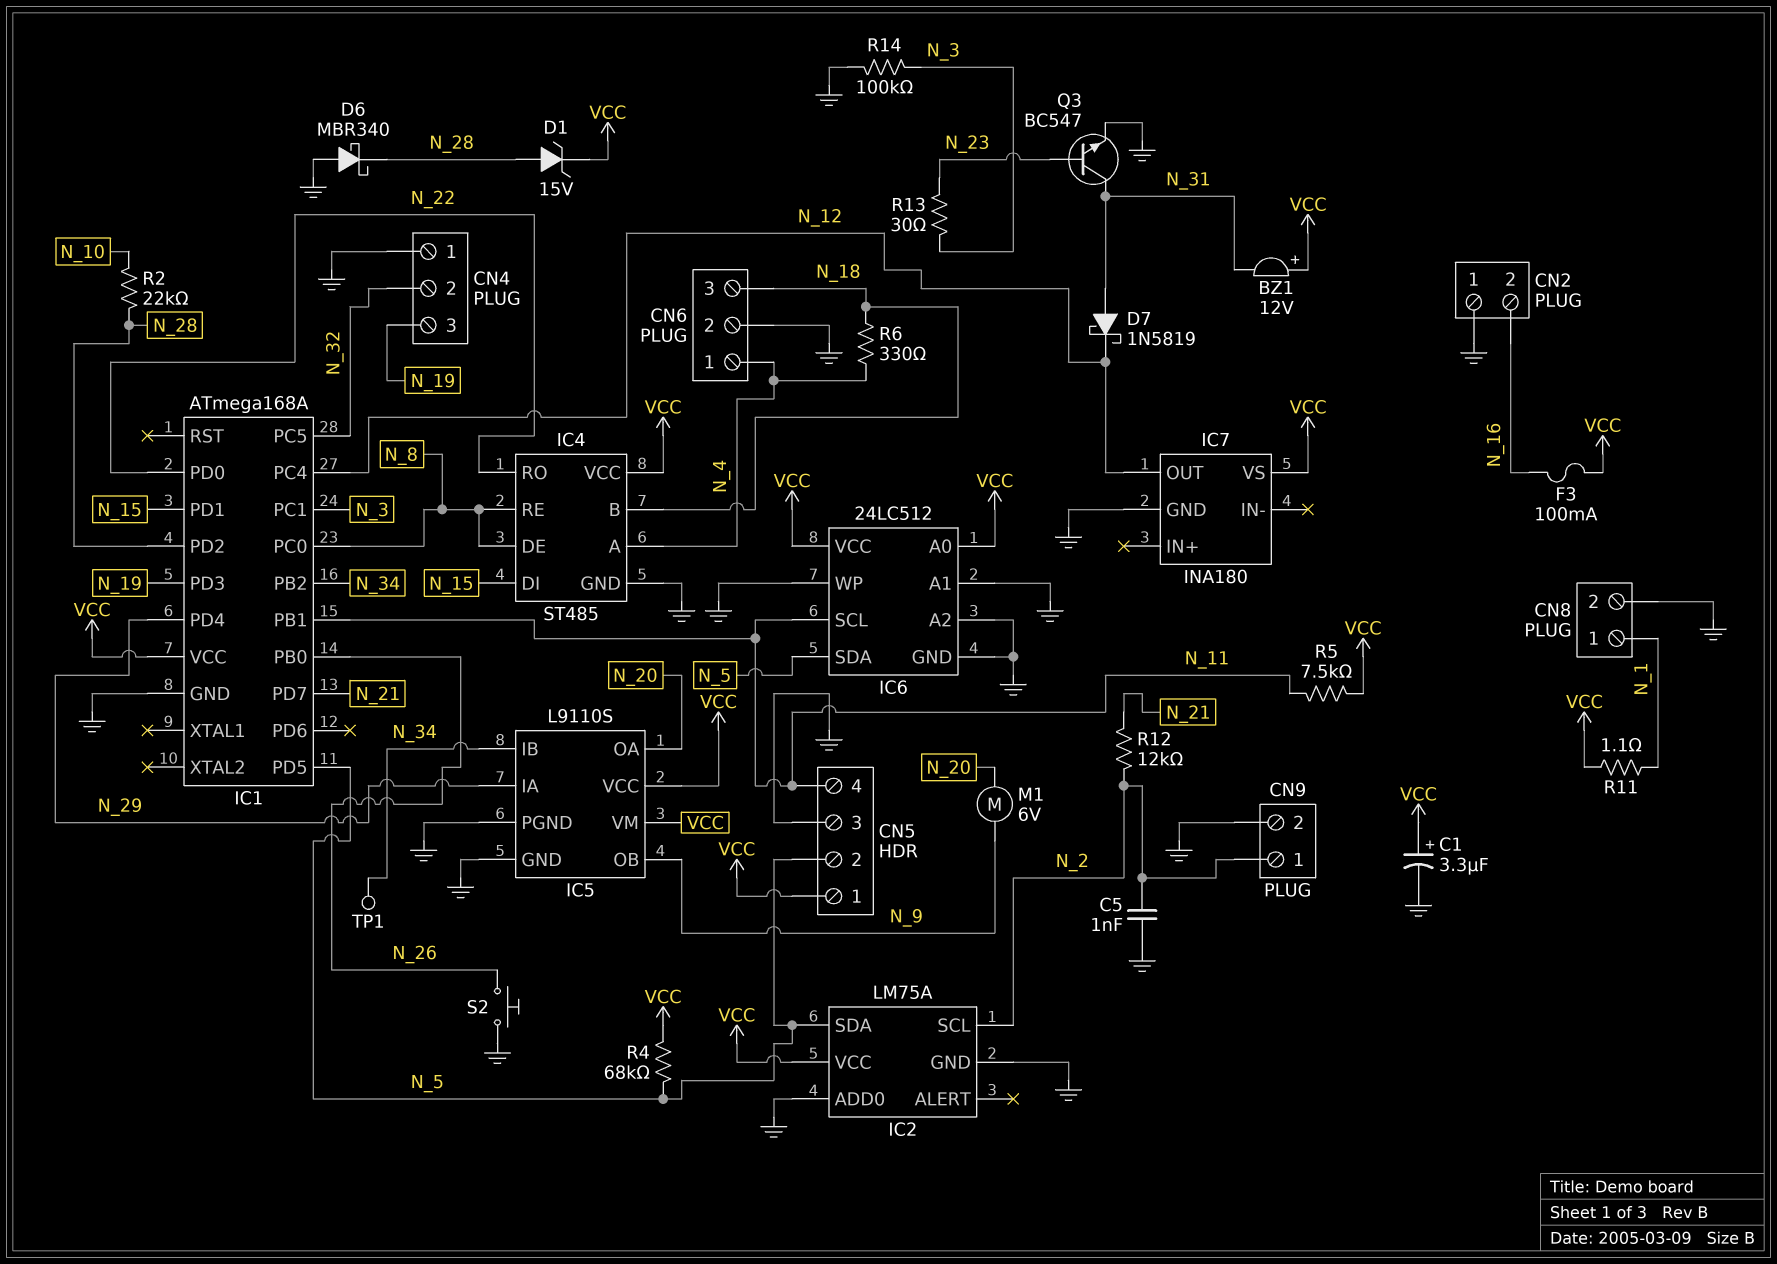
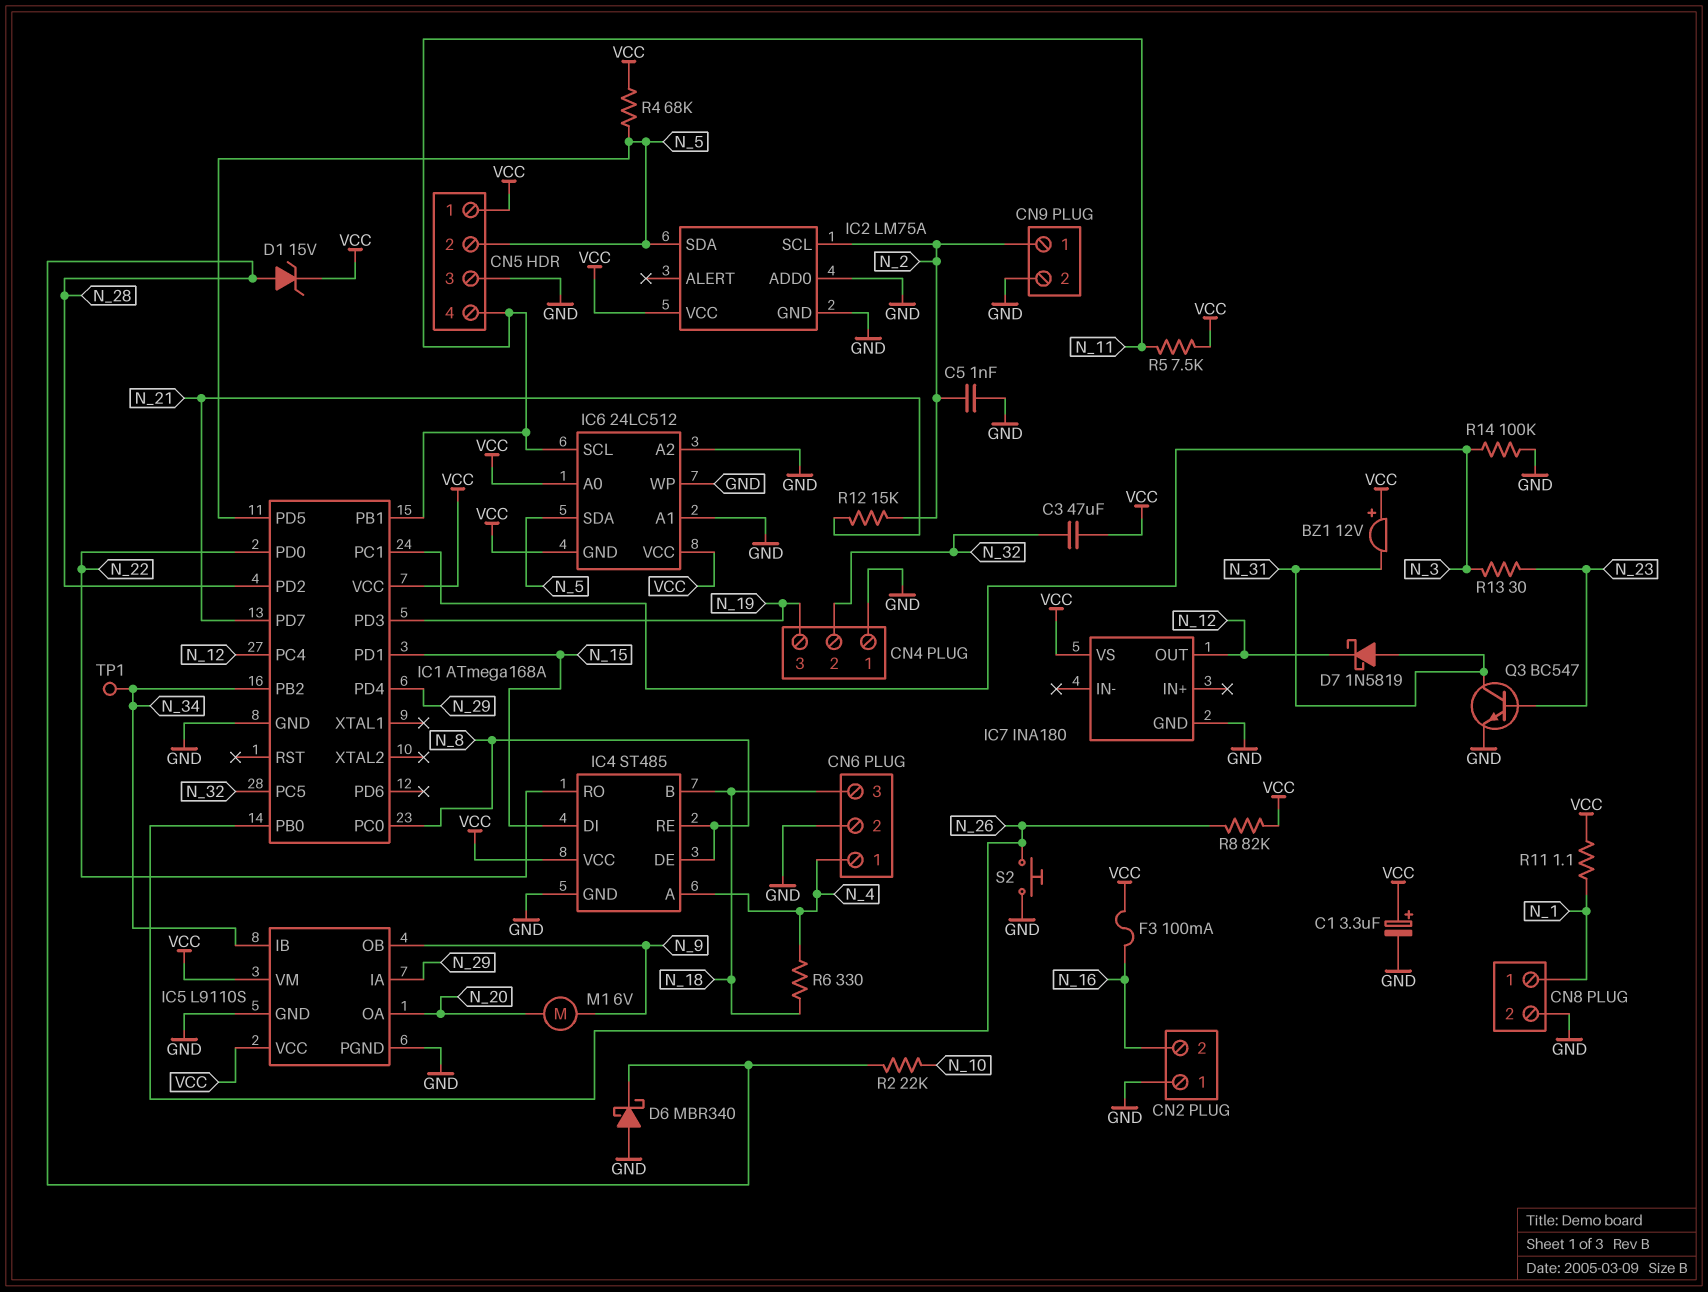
C3: none -> 47uF (N_32, VCC)
IC6 pin GND: GND -> VCC
R8: none -> 82k (N_26, VCC)
R12: 12k (N_2, N_21) -> 15k (N_2, N_21)

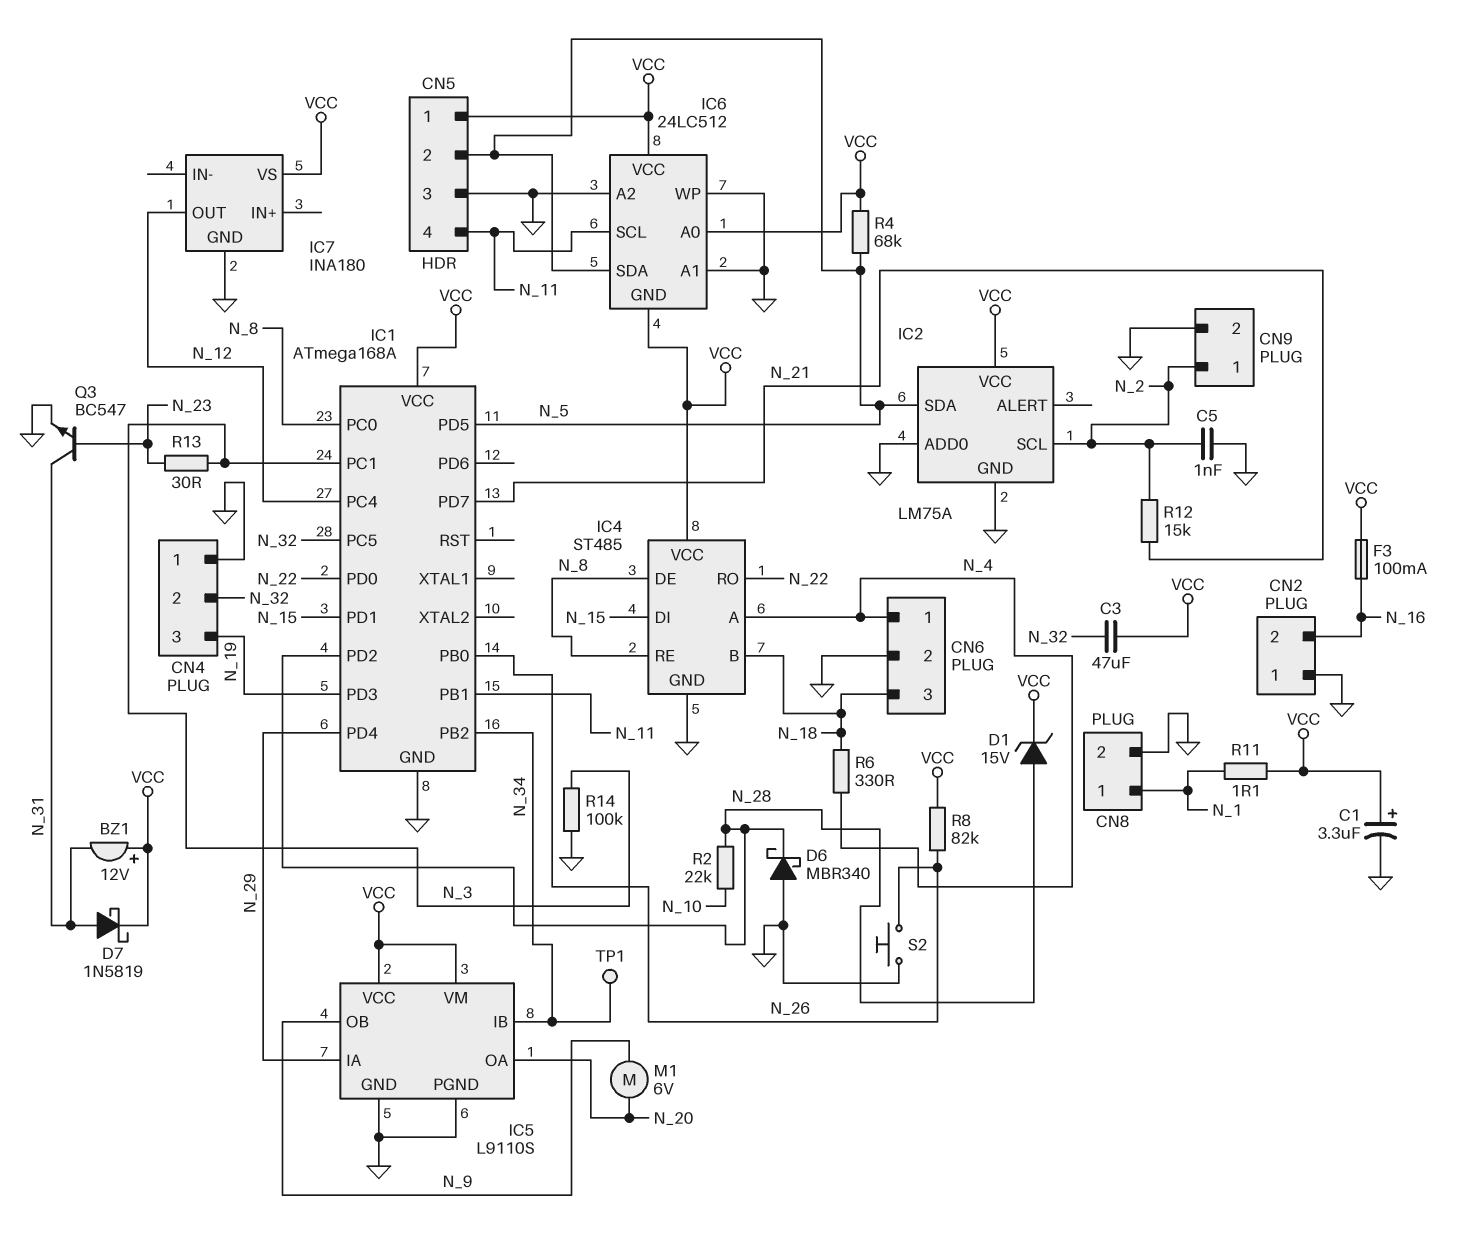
D7: schottky 1N5819 (A N_31, K N_12) -> schottky 1N5819 (A N_31, K VCC)
R5: 7.5k (N_11, VCC) -> none

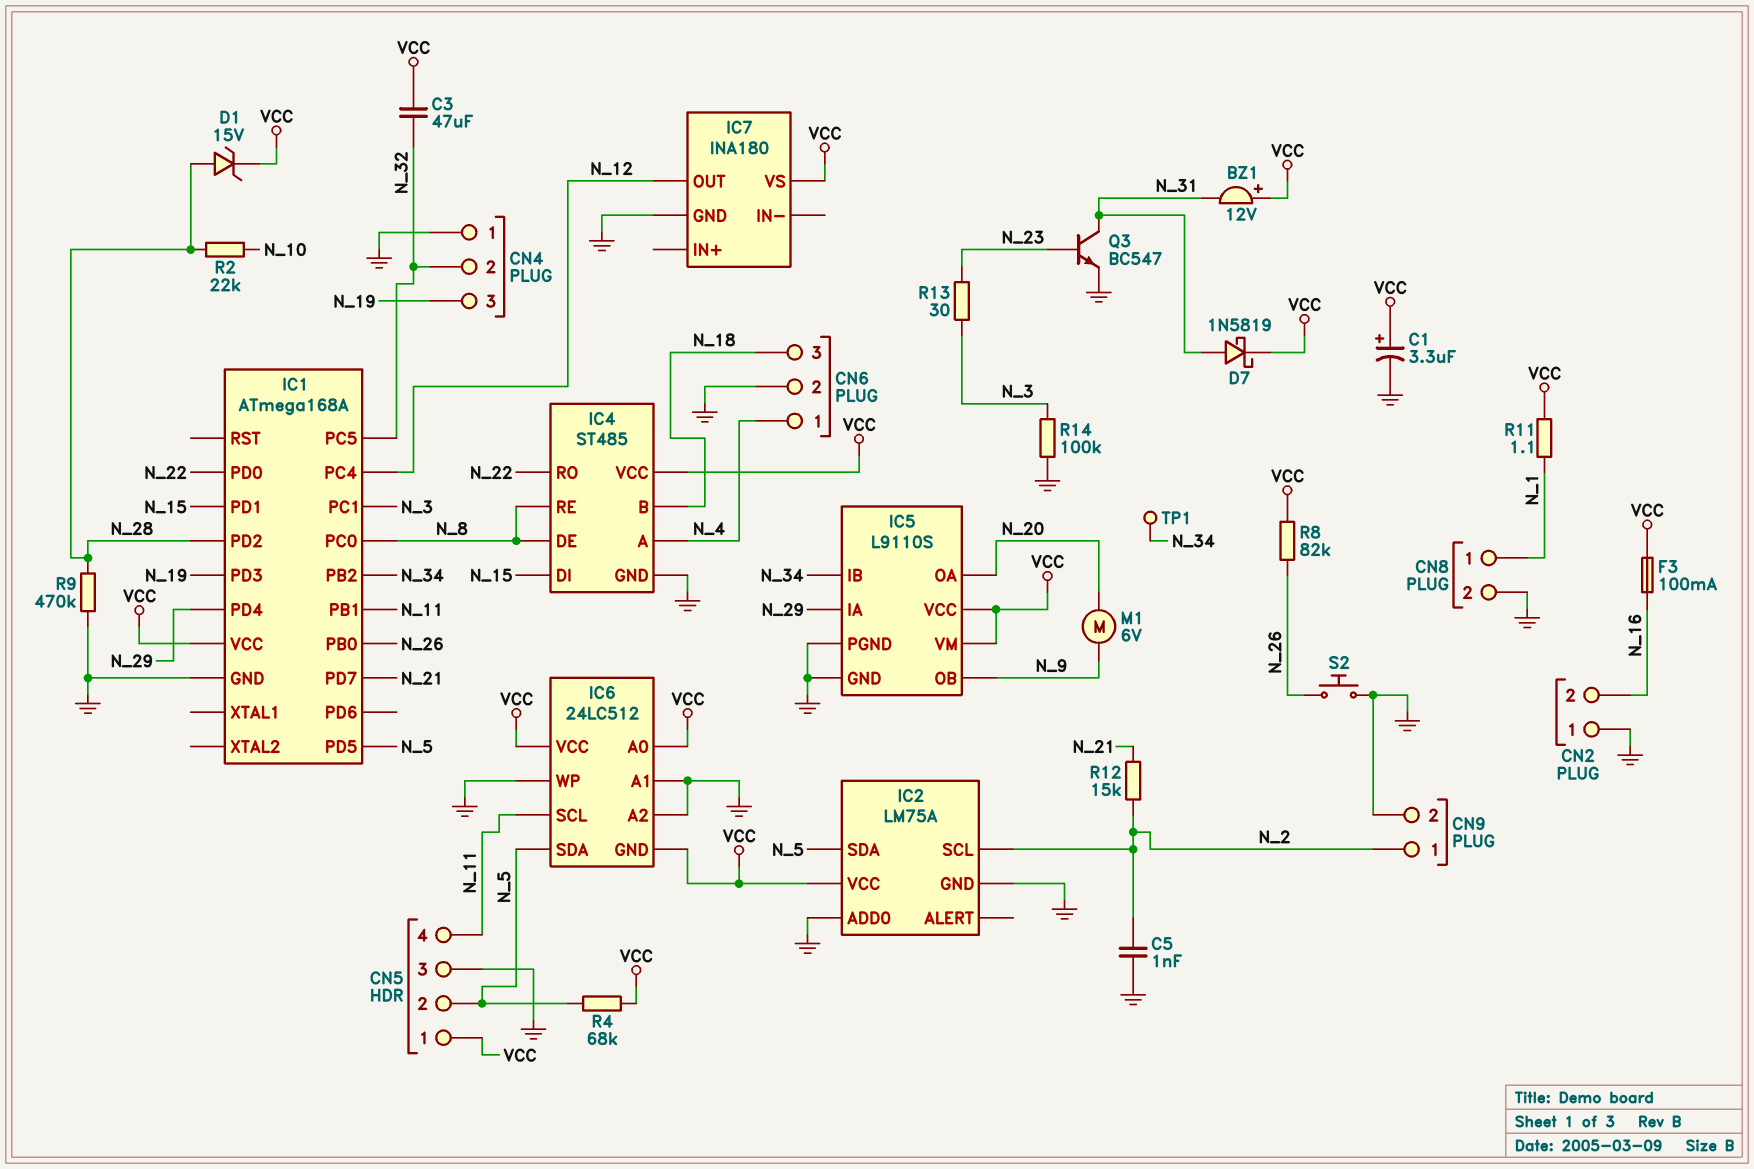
D6: schottky MBR340 (A GND, K N_28) -> none
R6: 330 (N_4, N_18) -> none
R9: none -> 470k (GND, N_28)

